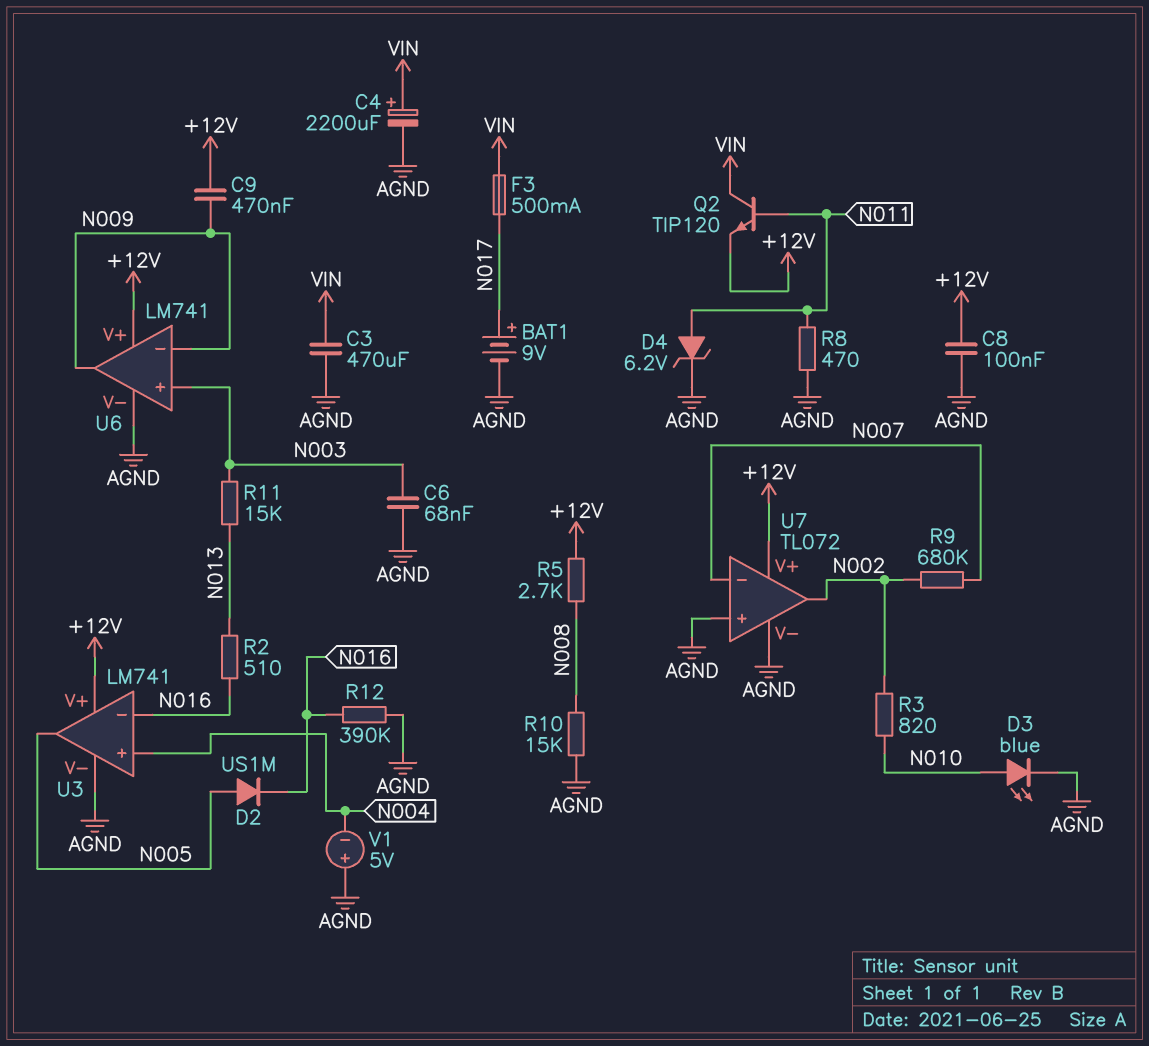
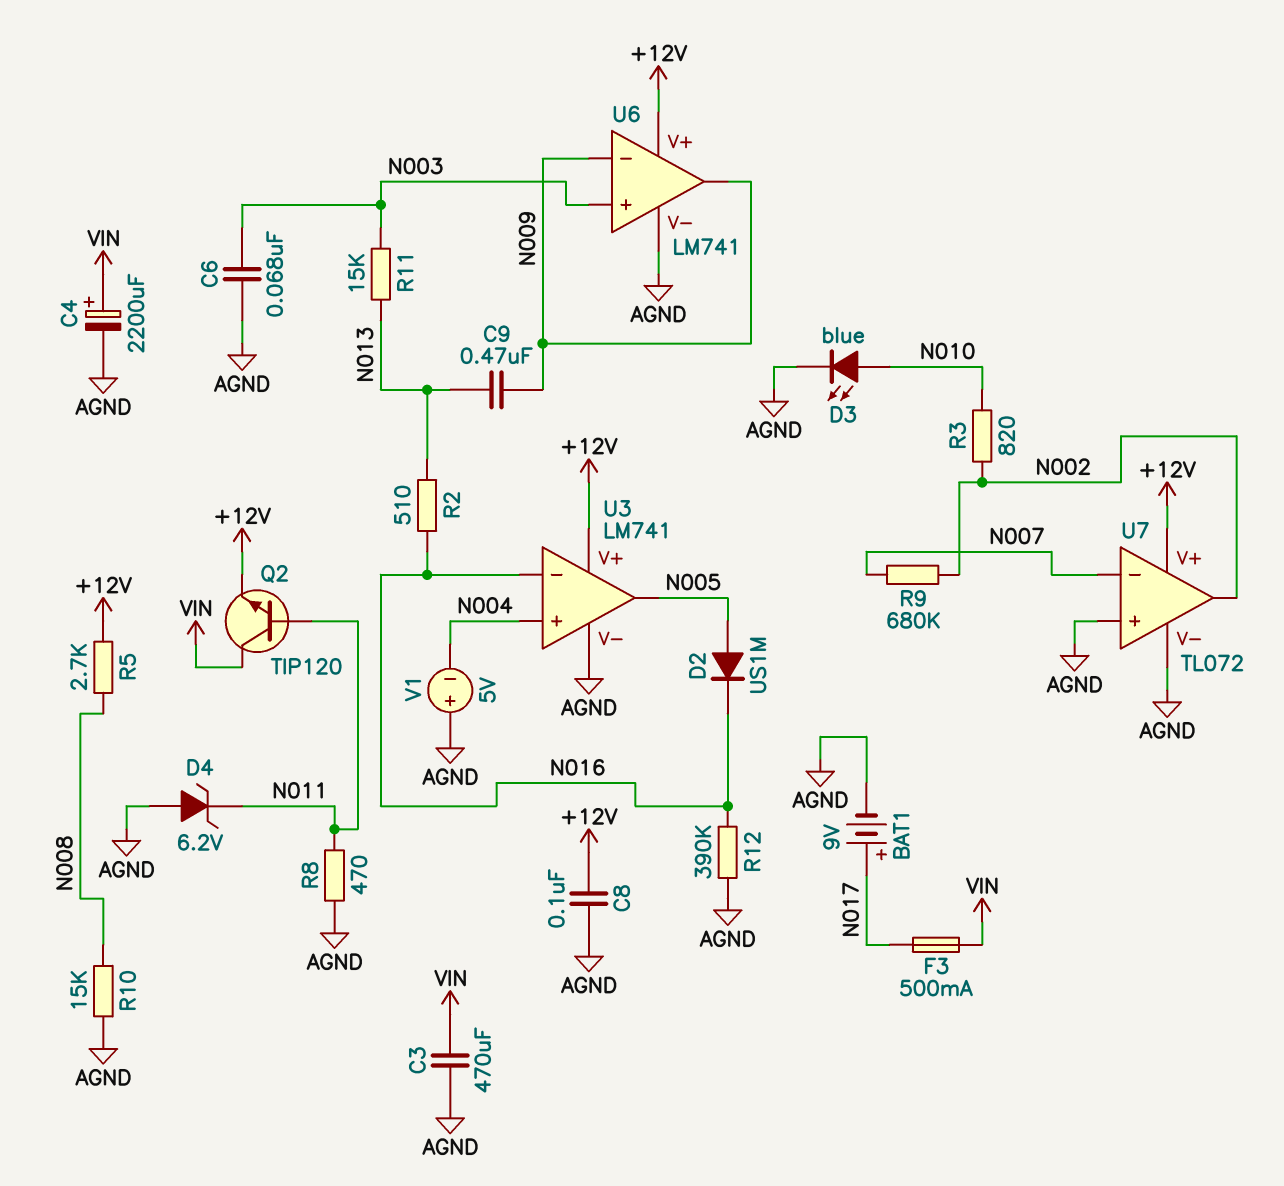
C9: 470nF (+12V, N009) -> 470nF (N009, N013)
D4: zener 6.2V (A N011, K AGND) -> zener 6.2V (A AGND, K N011)

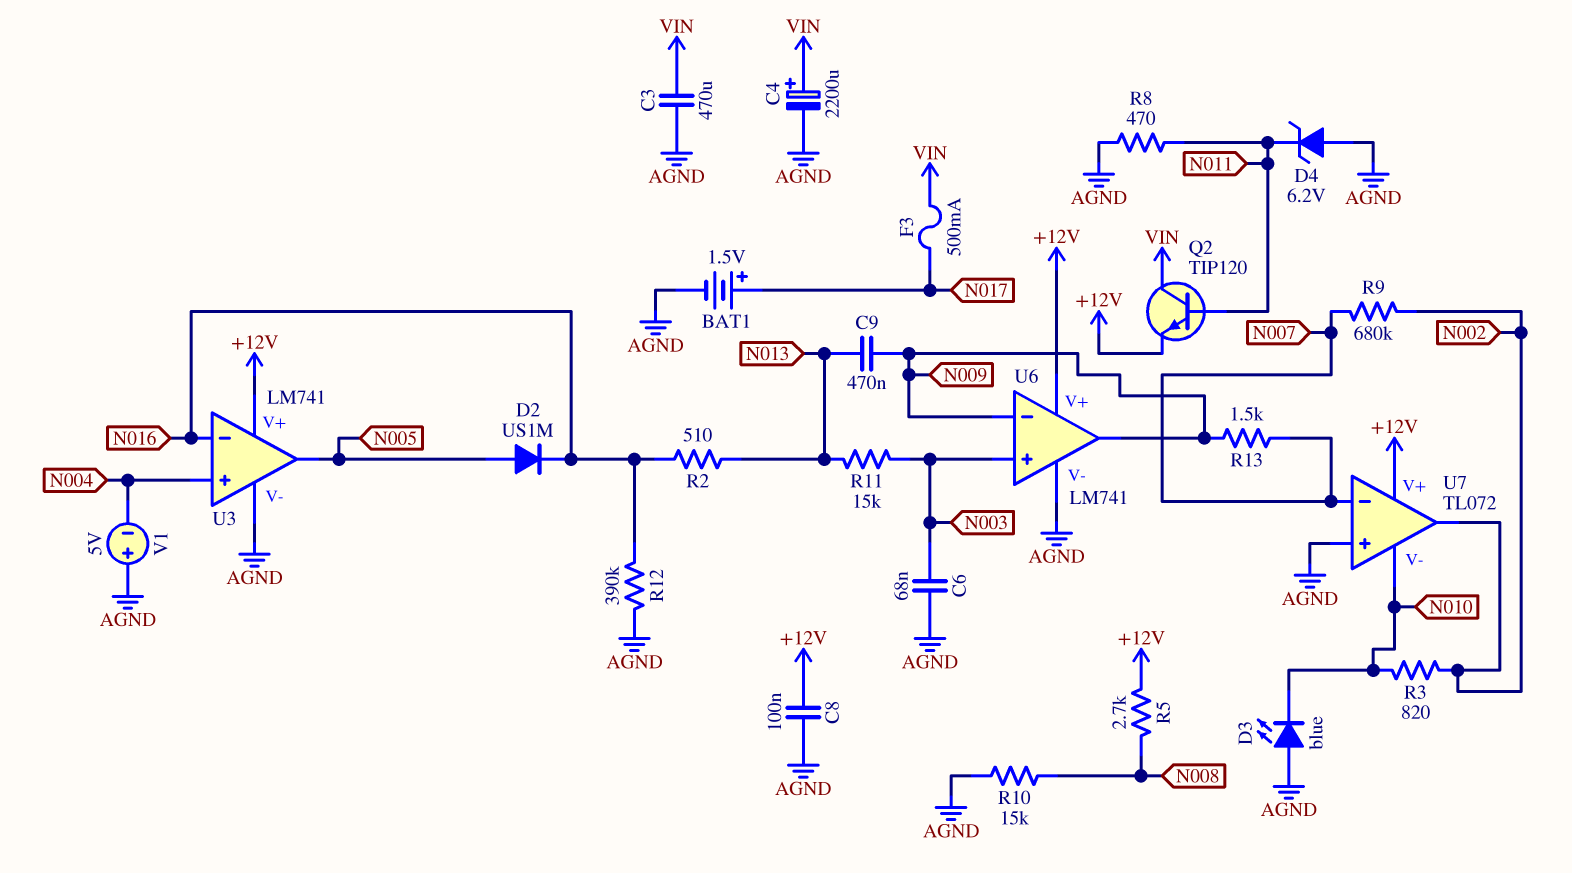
BAT1: 9V (plus N017, minus AGND) -> 1.5V (plus N017, minus AGND)
D3: LED blue (A N010, K AGND) -> LED blue (A AGND, K N010)
R13: none -> 1.5k (N007, N009)
U7 pin V-: AGND -> N010

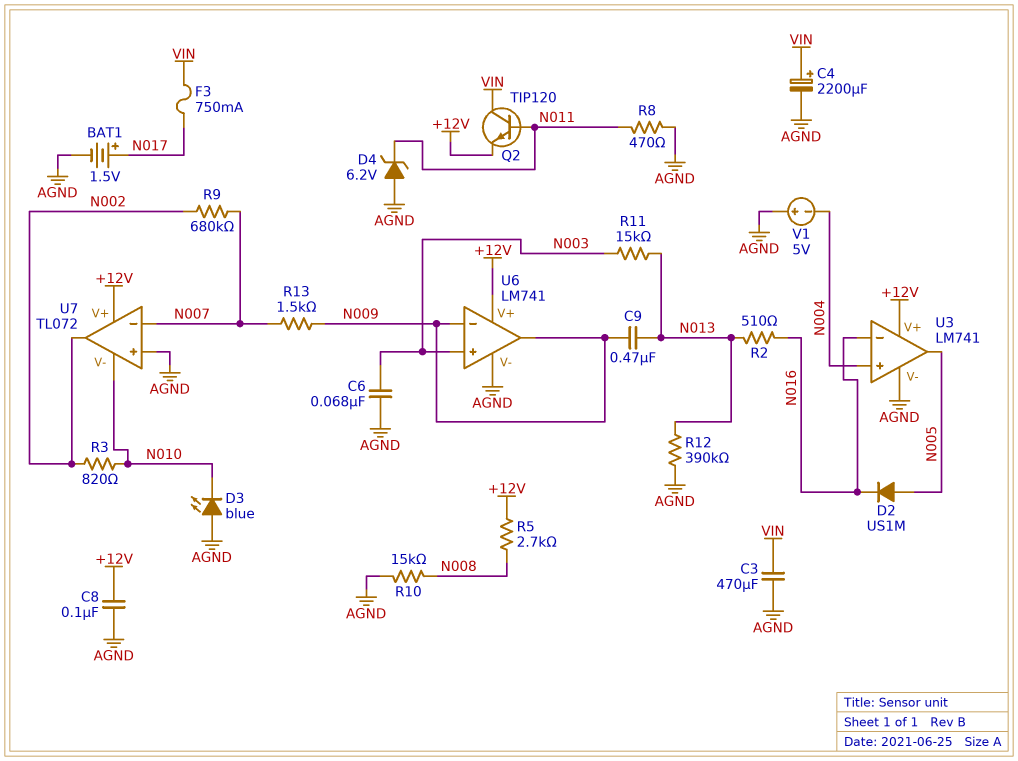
F3: 500mA (N017, VIN) -> 750mA (N017, VIN)
R12: 390k (AGND, N016) -> 390k (AGND, N013)

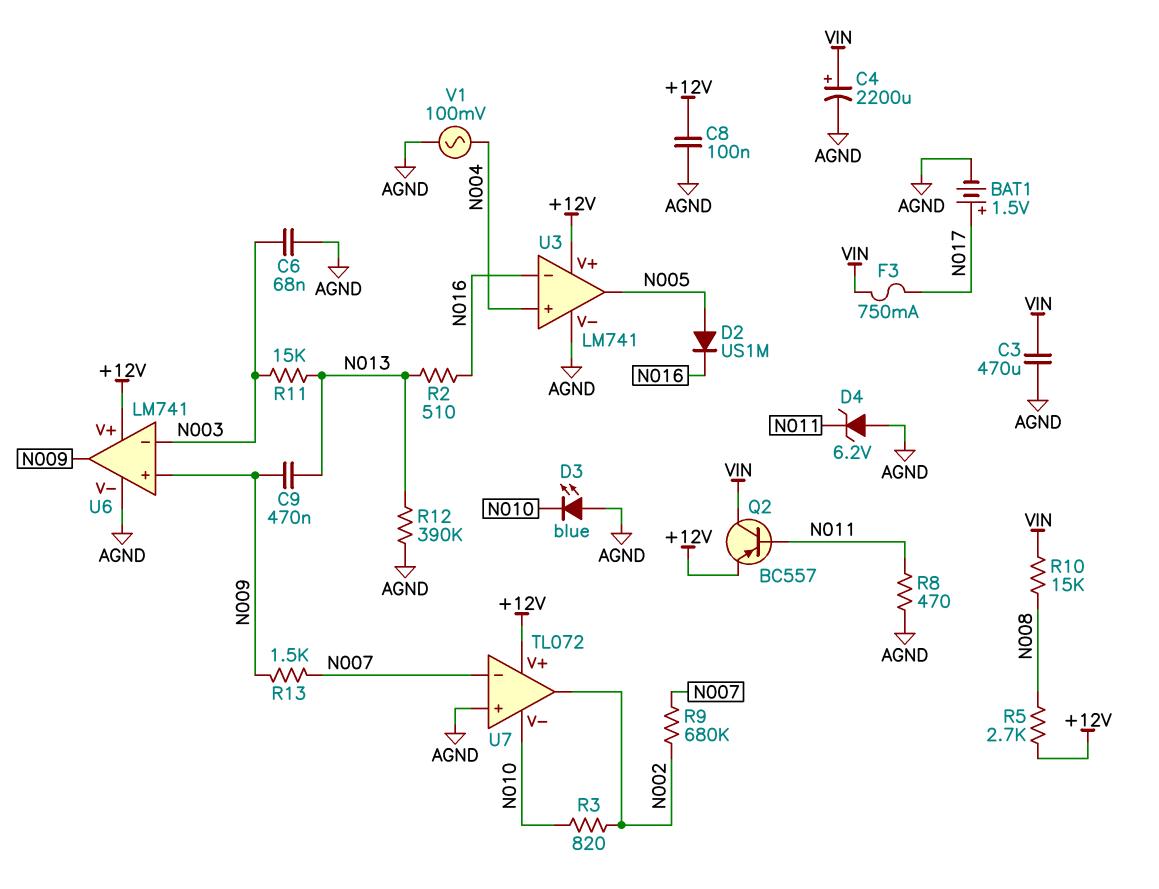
Q2: NPN TIP120 (B N011, C VIN, E +12V) -> PNP BC557 (B N011, C VIN, E +12V)
R10: 15k (AGND, N008) -> 15k (N008, VIN)
U6 pin in+: N003 -> N009
U6 pin in-: N009 -> N003
V1: 5V (plus AGND, minus N004) -> AC 100mV (AGND, N004)

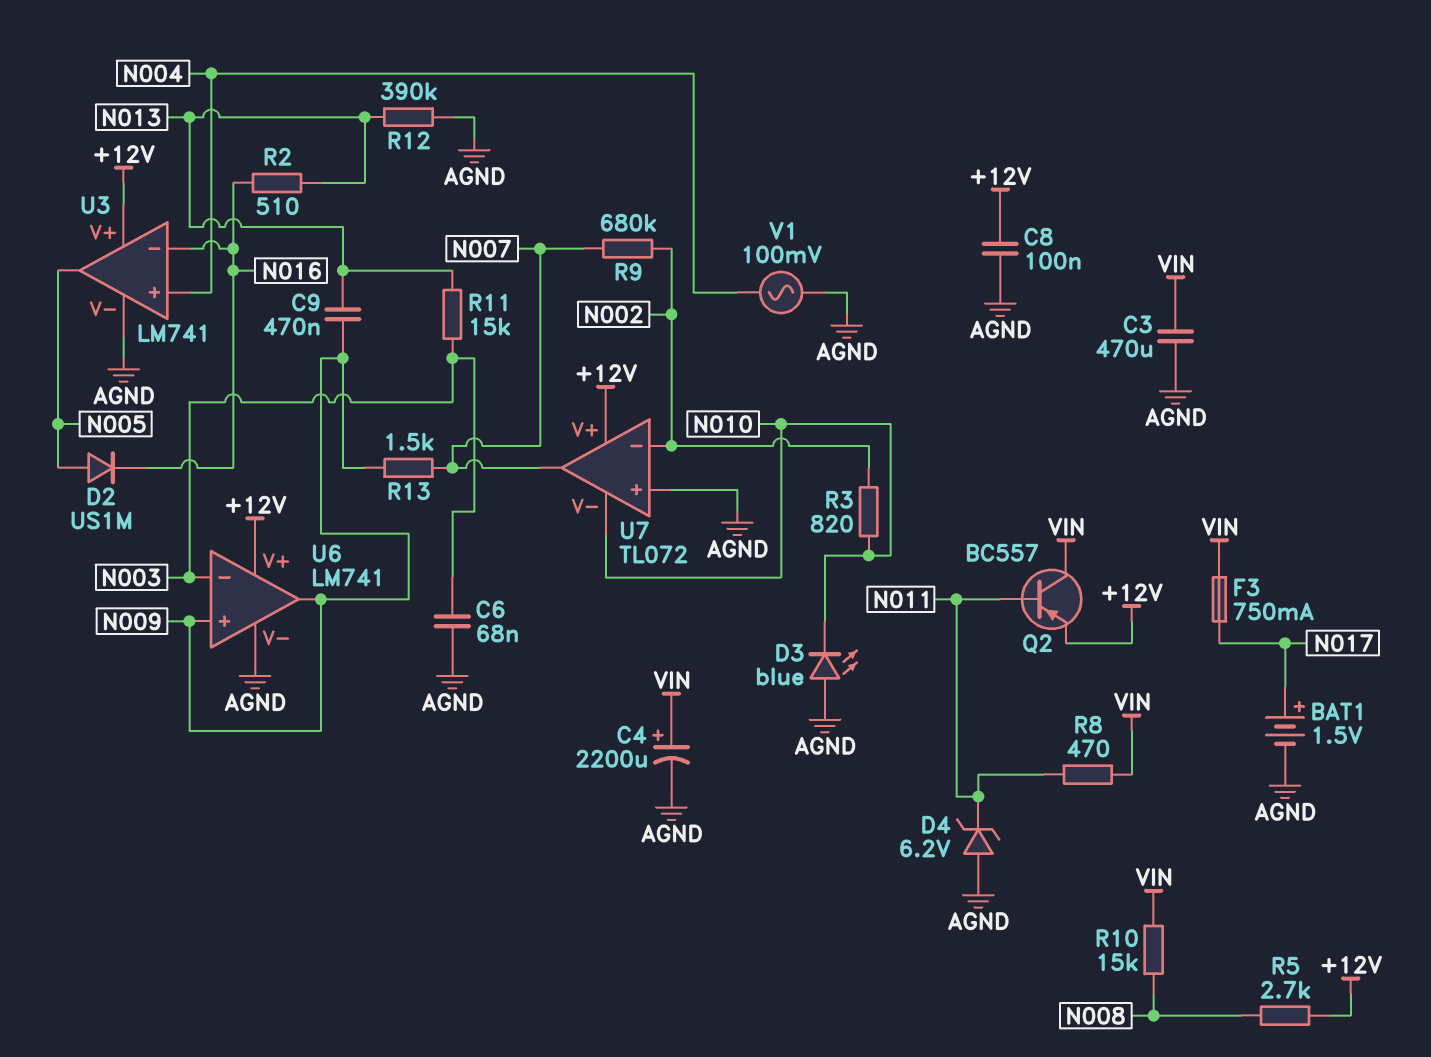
R8: 470 (AGND, N011) -> 470 (N011, VIN)
U7 pin in-: N007 -> N002
U7 pin out: N002 -> N007

